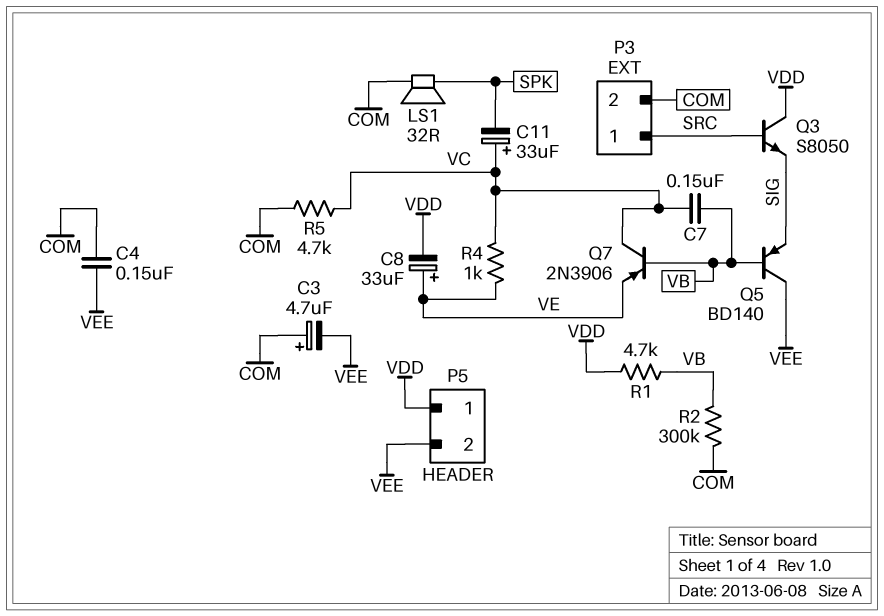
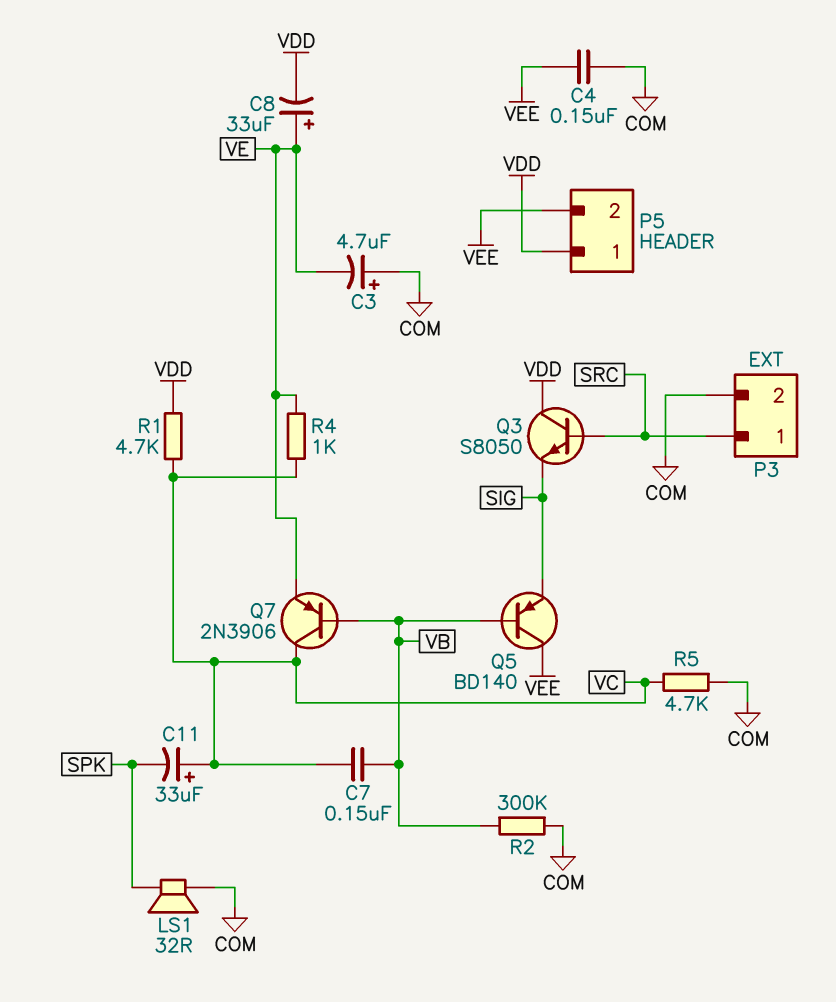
C3: 4.7uF (plus COM, minus VEE) -> 4.7uF (plus COM, minus VE)
R1: 4.7k (VB, VDD) -> 4.7k (VC, VDD)

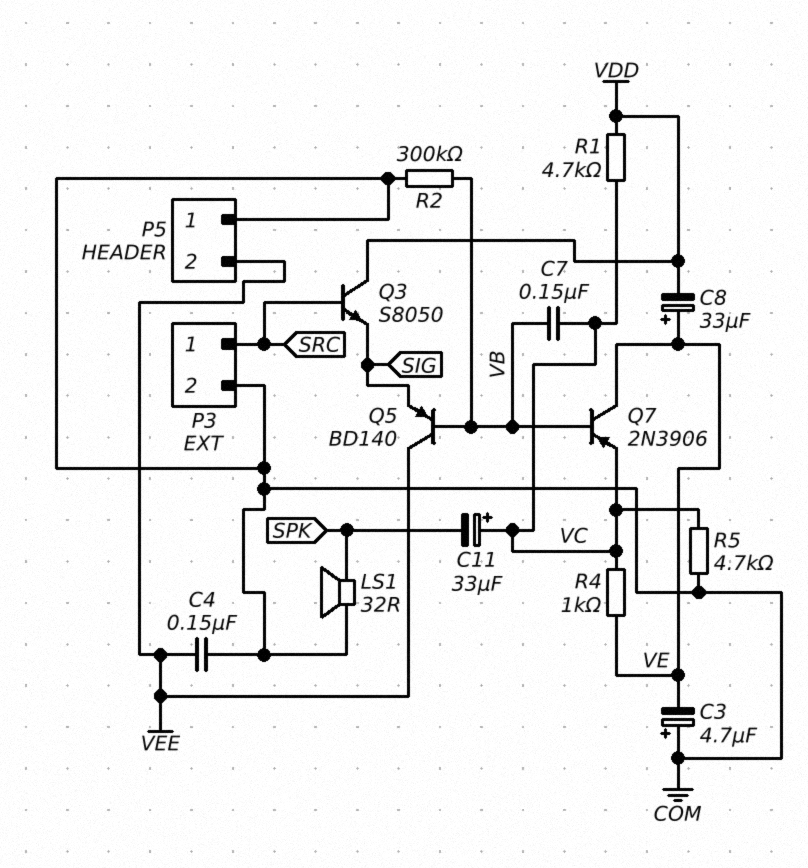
P5 pin 1: VDD -> COM
Q7: PNP 2N3906 (B VB, C VC, E VE) -> PNP 2N3906 (B VB, C VE, E VC)

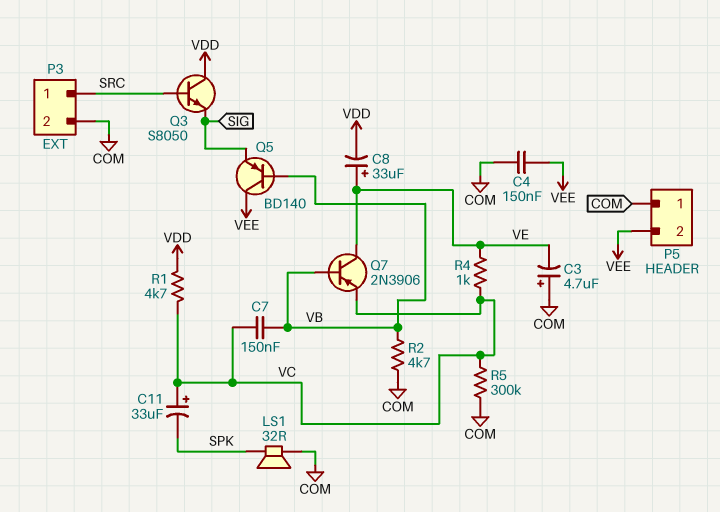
R2: 300k (COM, VB) -> 4.7k (COM, VB)
R5: 4.7k (COM, VC) -> 300k (COM, VC)

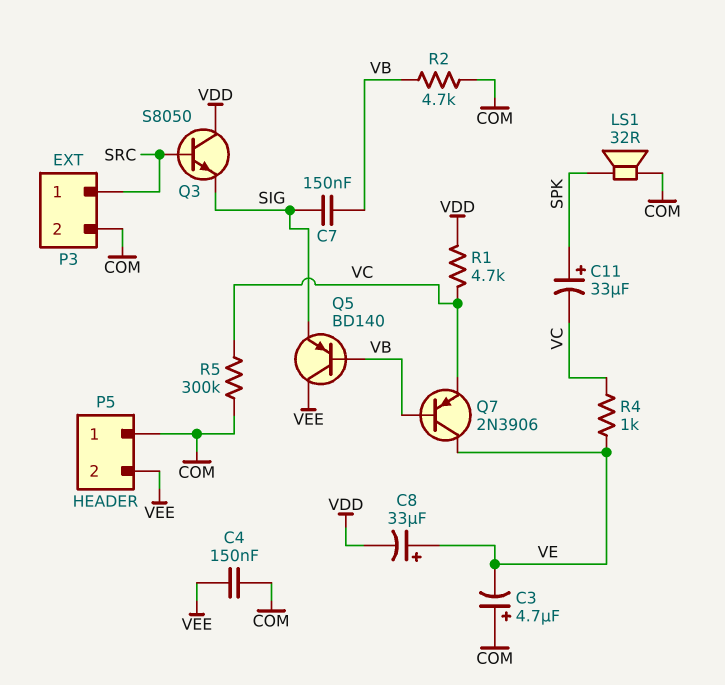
C7: 150nF (VB, VC) -> 150nF (SIG, VB)
C11: 33uF (plus VC, minus SPK) -> 33uF (plus SPK, minus VC)

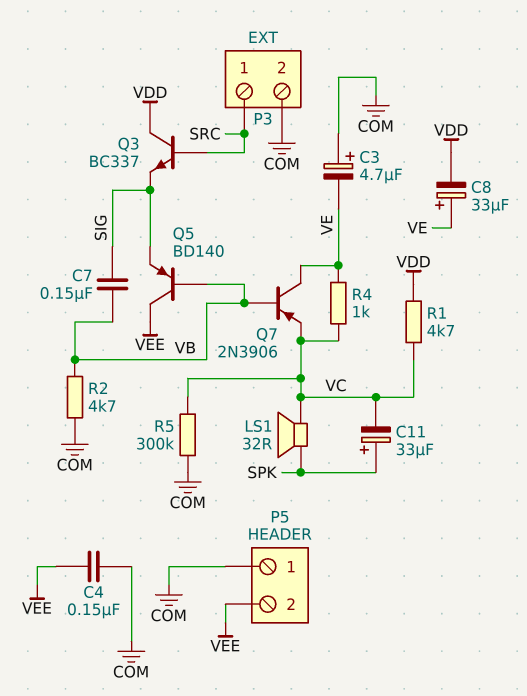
LS1: speaker 32R (COM, SPK) -> speaker 32R (SPK, VC)
Q3: NPN S8050 (B SRC, C VDD, E SIG) -> NPN BC337 (B SRC, C VDD, E SIG)

